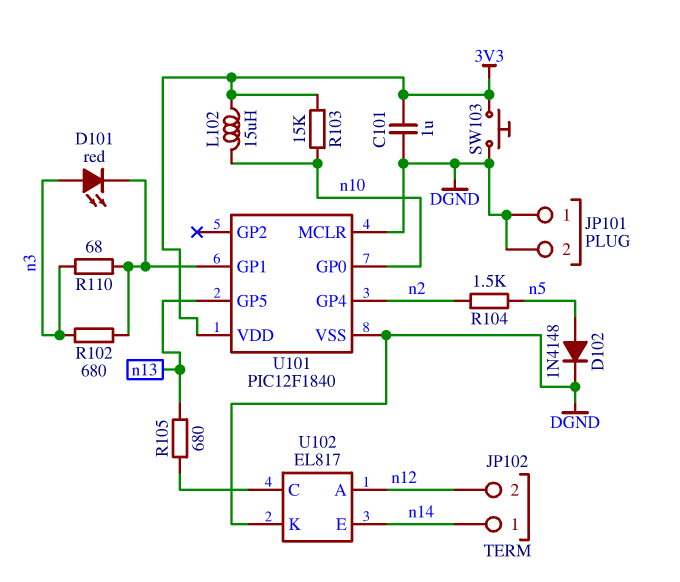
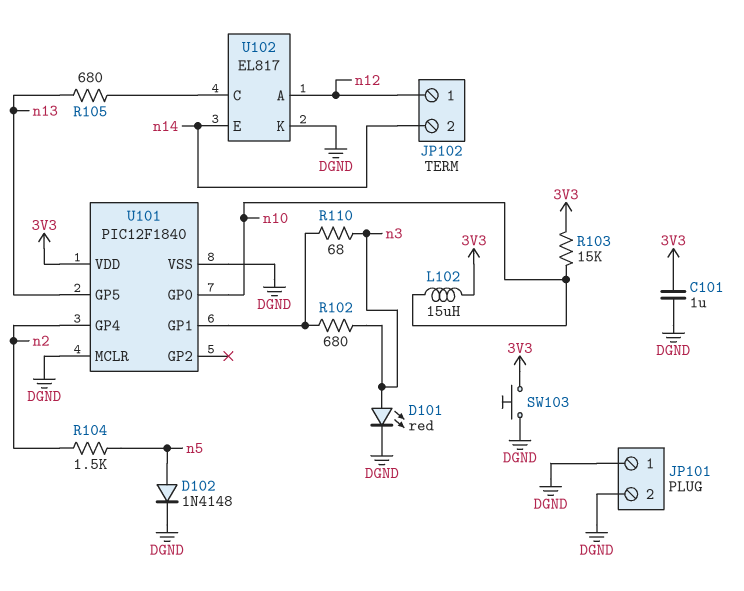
D101: LED red (A n3, K U101/GP1) -> LED red (A n3, K DGND)
JP102 pin 1: n14 -> n12
JP102 pin 2: n12 -> n14

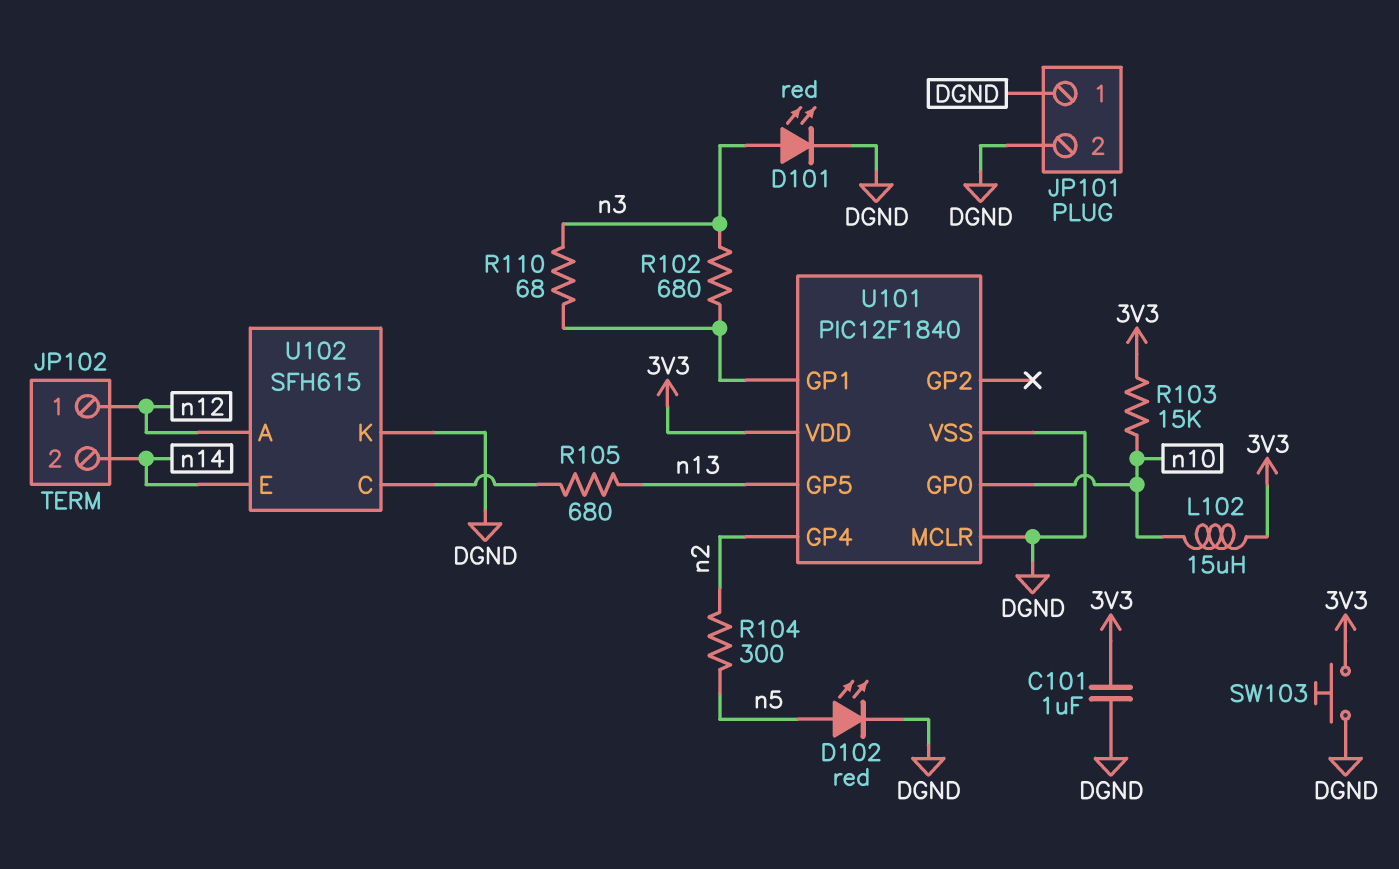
D102: diode 1N4148 (A n5, K DGND) -> LED red (A n5, K DGND)
R104: 1.5k (n2, n5) -> 300 (n2, n5)
U102: EL817 -> SFH615

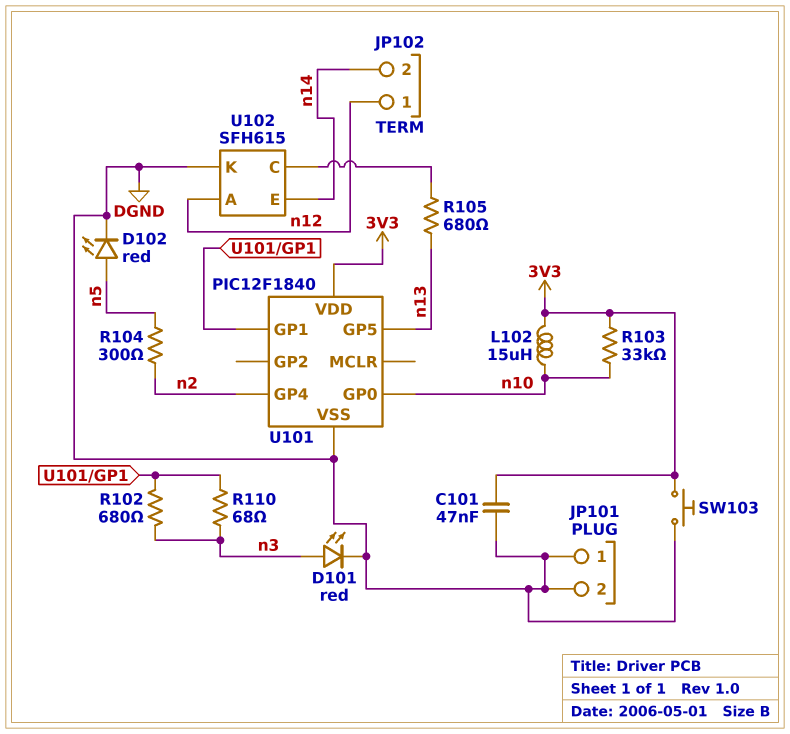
C101: 1uF (3V3, DGND) -> 47nF (3V3, DGND)
R103: 15k (3V3, n10) -> 33k (3V3, n10)
U101 pin MCLR: DGND -> none

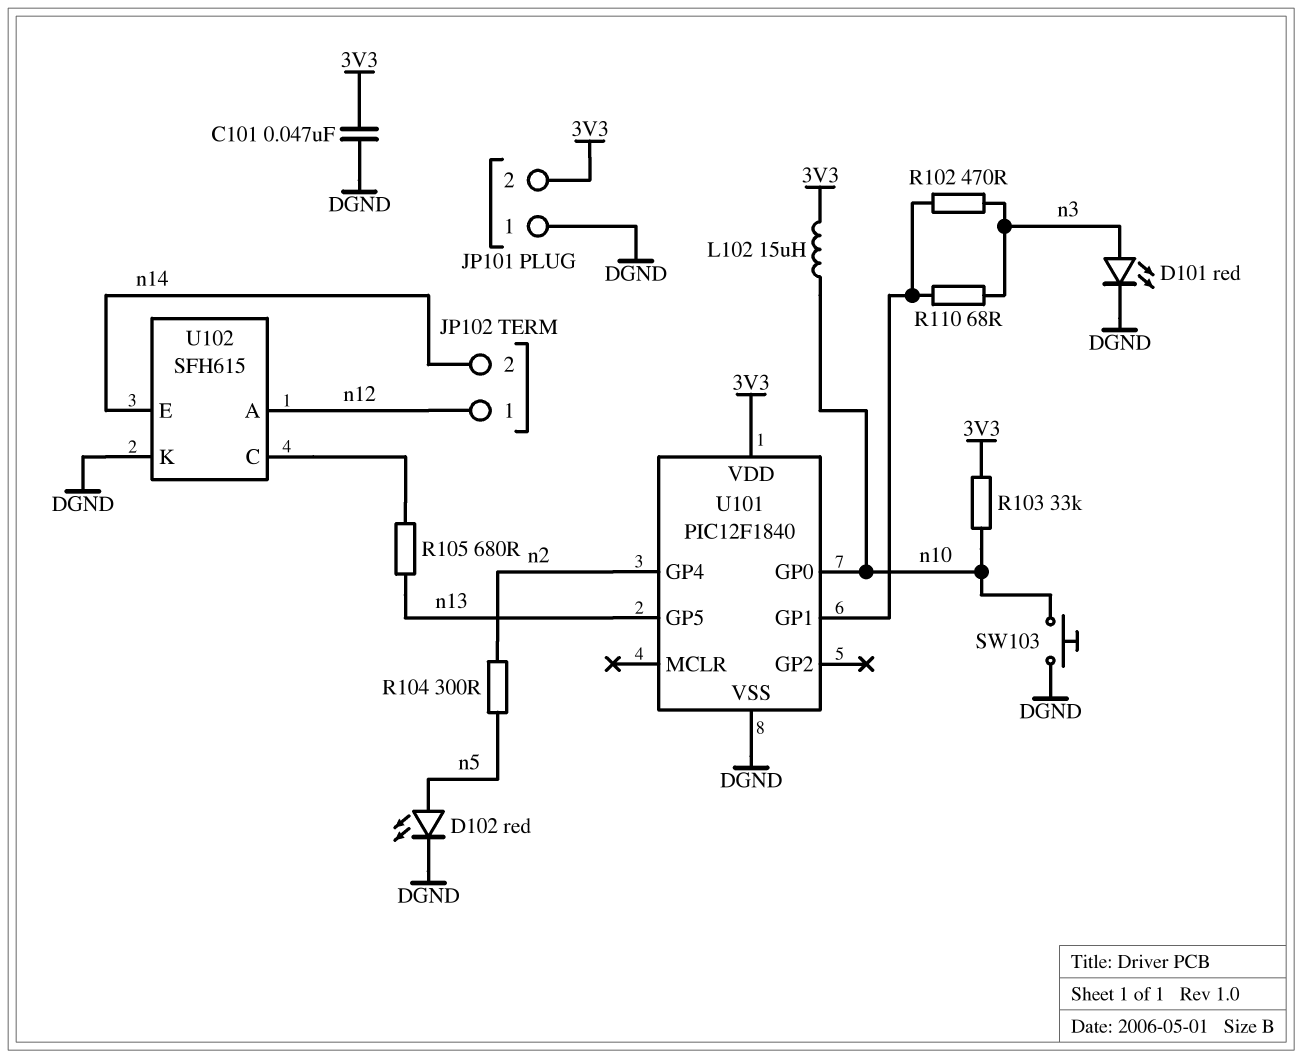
JP101 pin 2: DGND -> 3V3
R102: 680 (U101/GP1, n3) -> 470 (U101/GP1, n3)
SW103: button (3V3, DGND) -> button (DGND, n10)

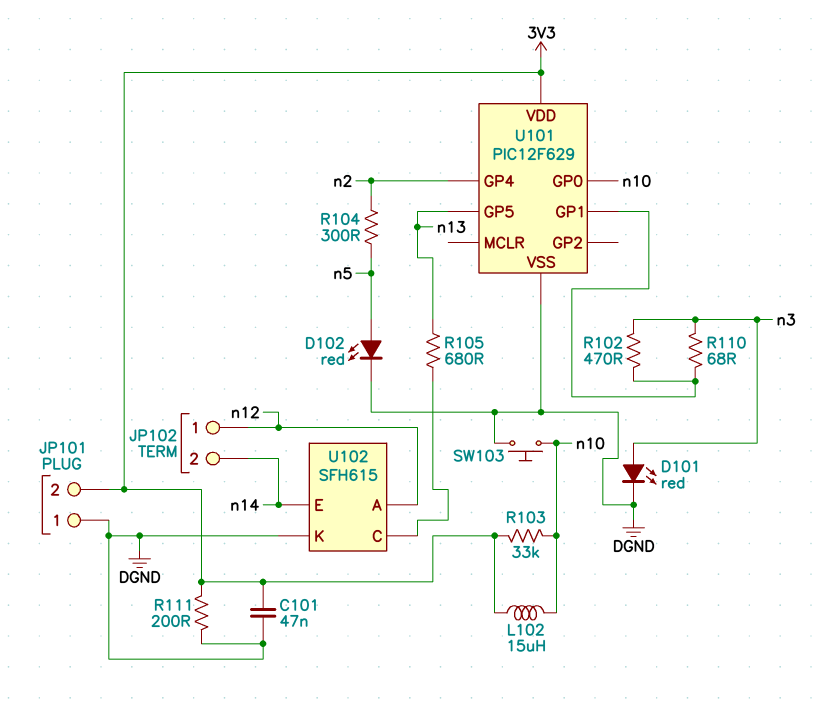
R111: none -> 200 (3V3, DGND)
U101: PIC12F1840 -> PIC12F629

